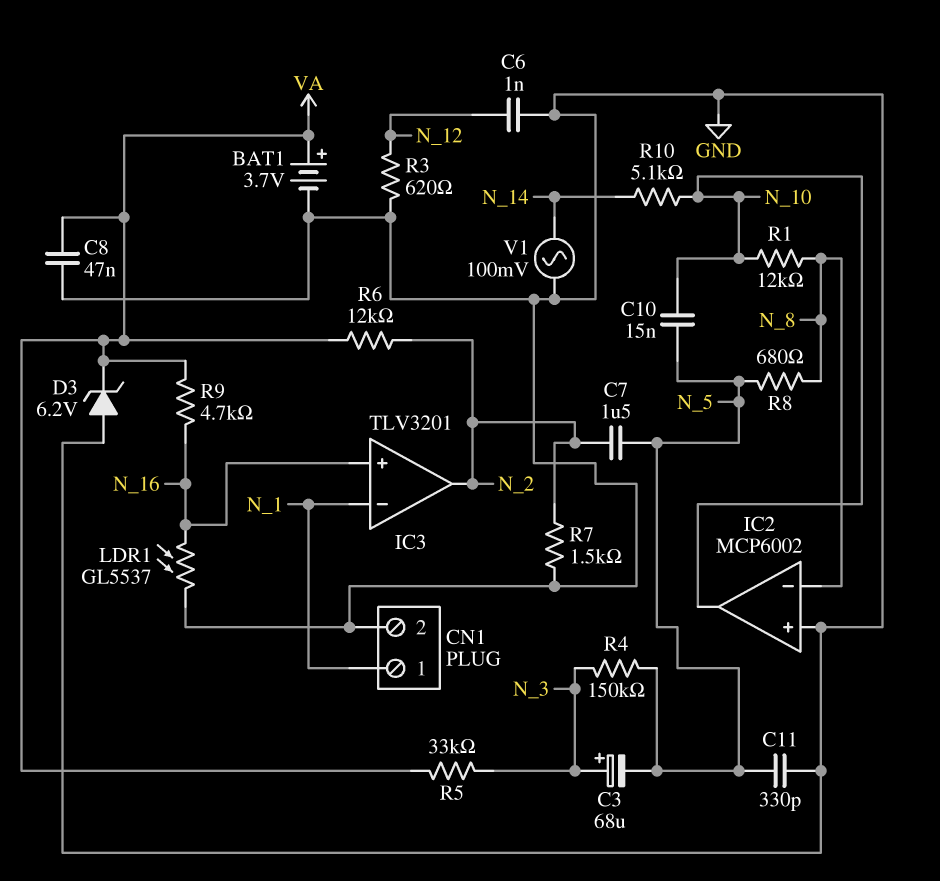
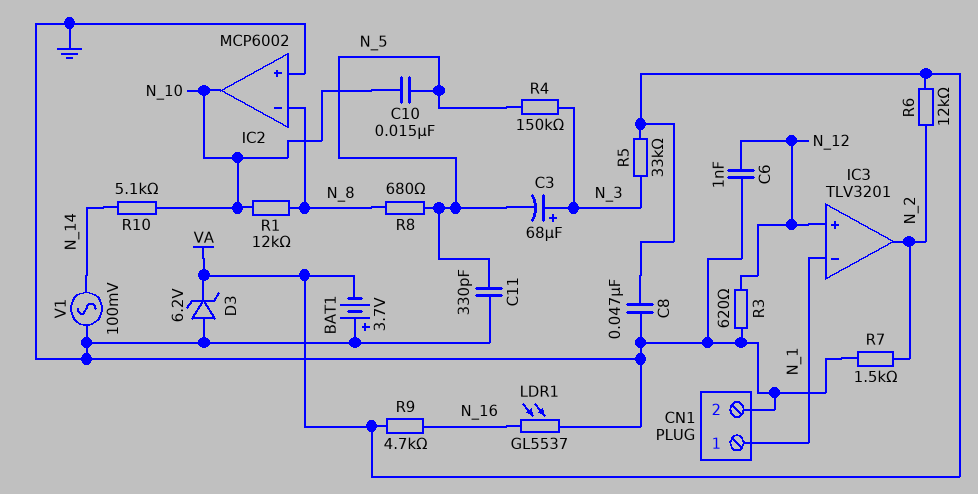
BAT1: 3.7V (plus VA, minus GND) -> 3.7V (plus GND, minus VA)
C7: 1.5uF (N_2, N_5) -> none
IC3 pin in+: N_16 -> N_12

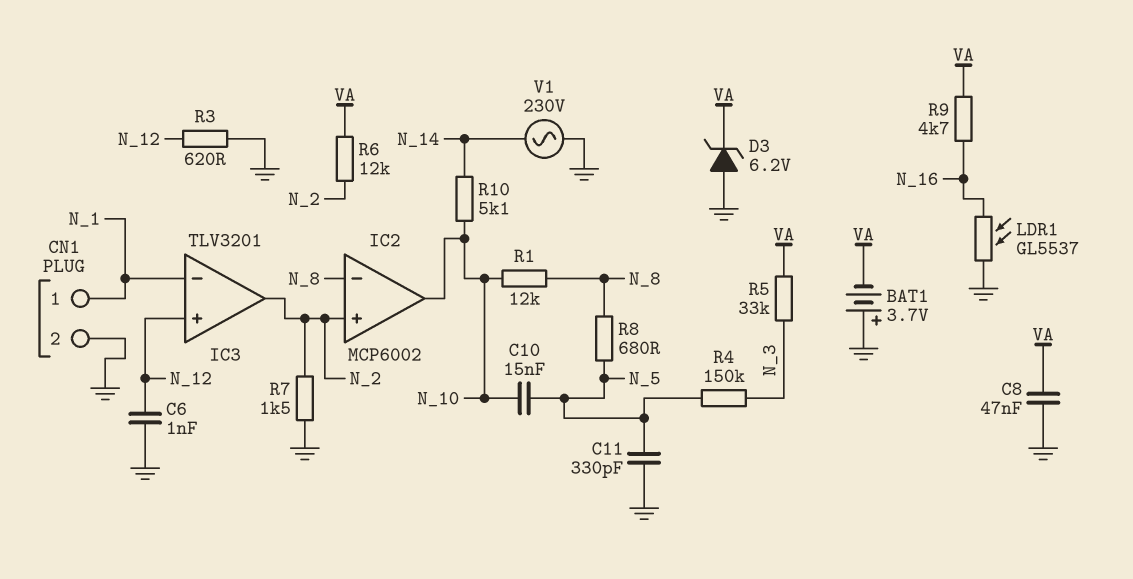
C3: 68uF (plus N_3, minus N_5) -> none
IC2 pin in+: GND -> N_2
V1: AC 100mV (GND, N_14) -> AC 230V (GND, N_14)

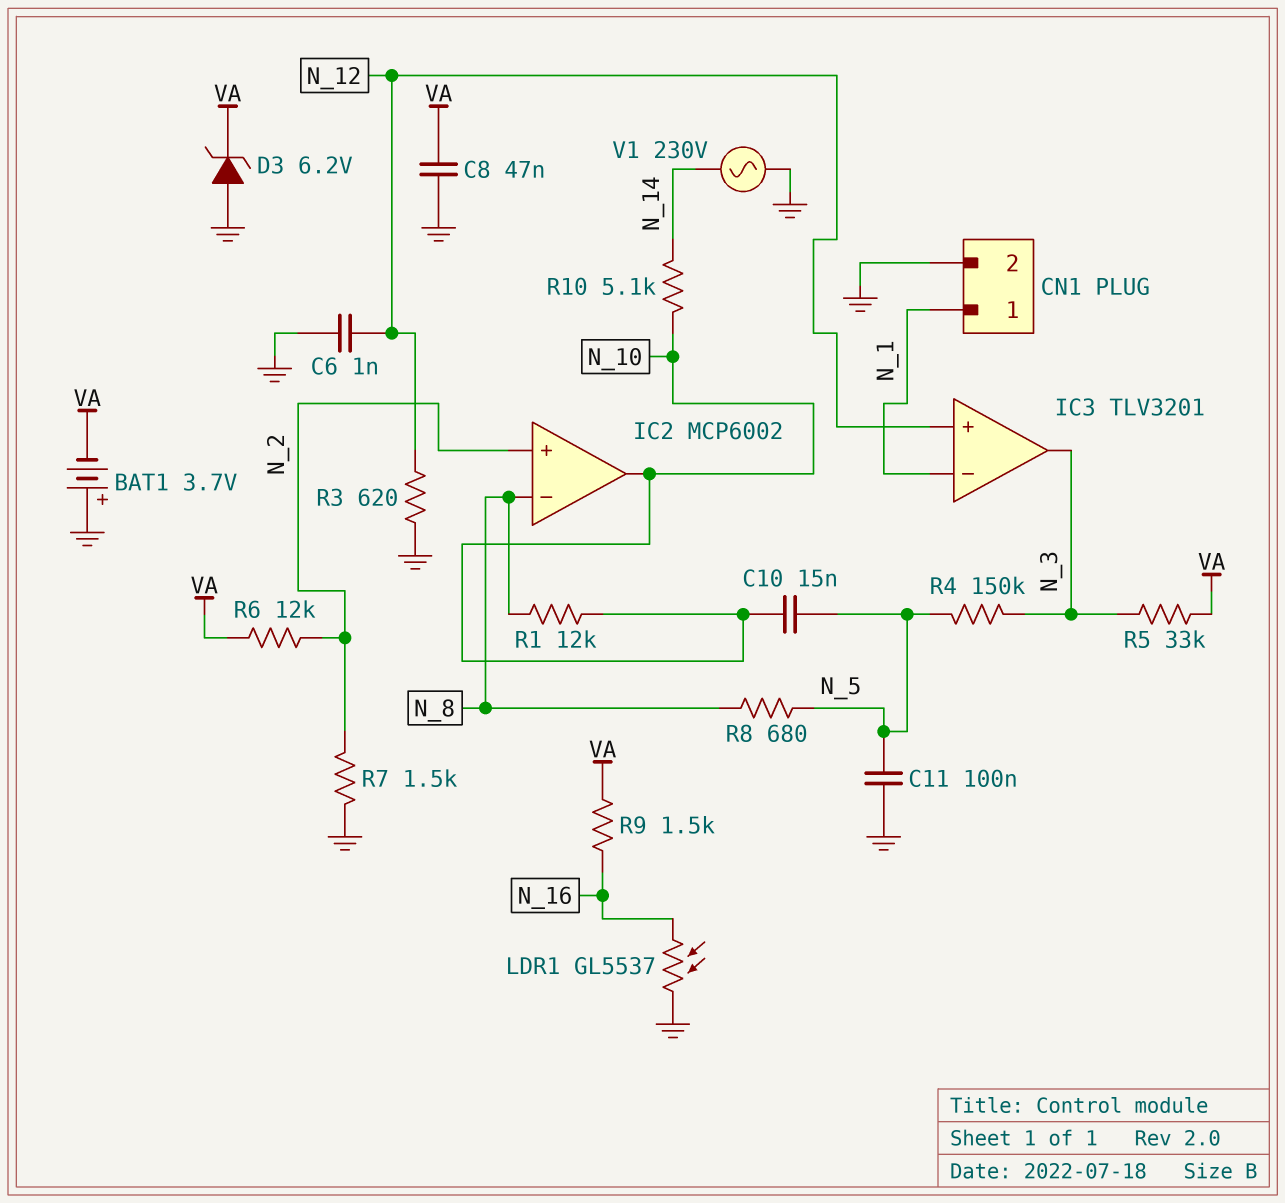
C11: 330pF (GND, N_5) -> 100nF (GND, N_5)
IC3 pin out: N_2 -> N_3
R9: 4.7k (N_16, VA) -> 1.5k (N_16, VA)

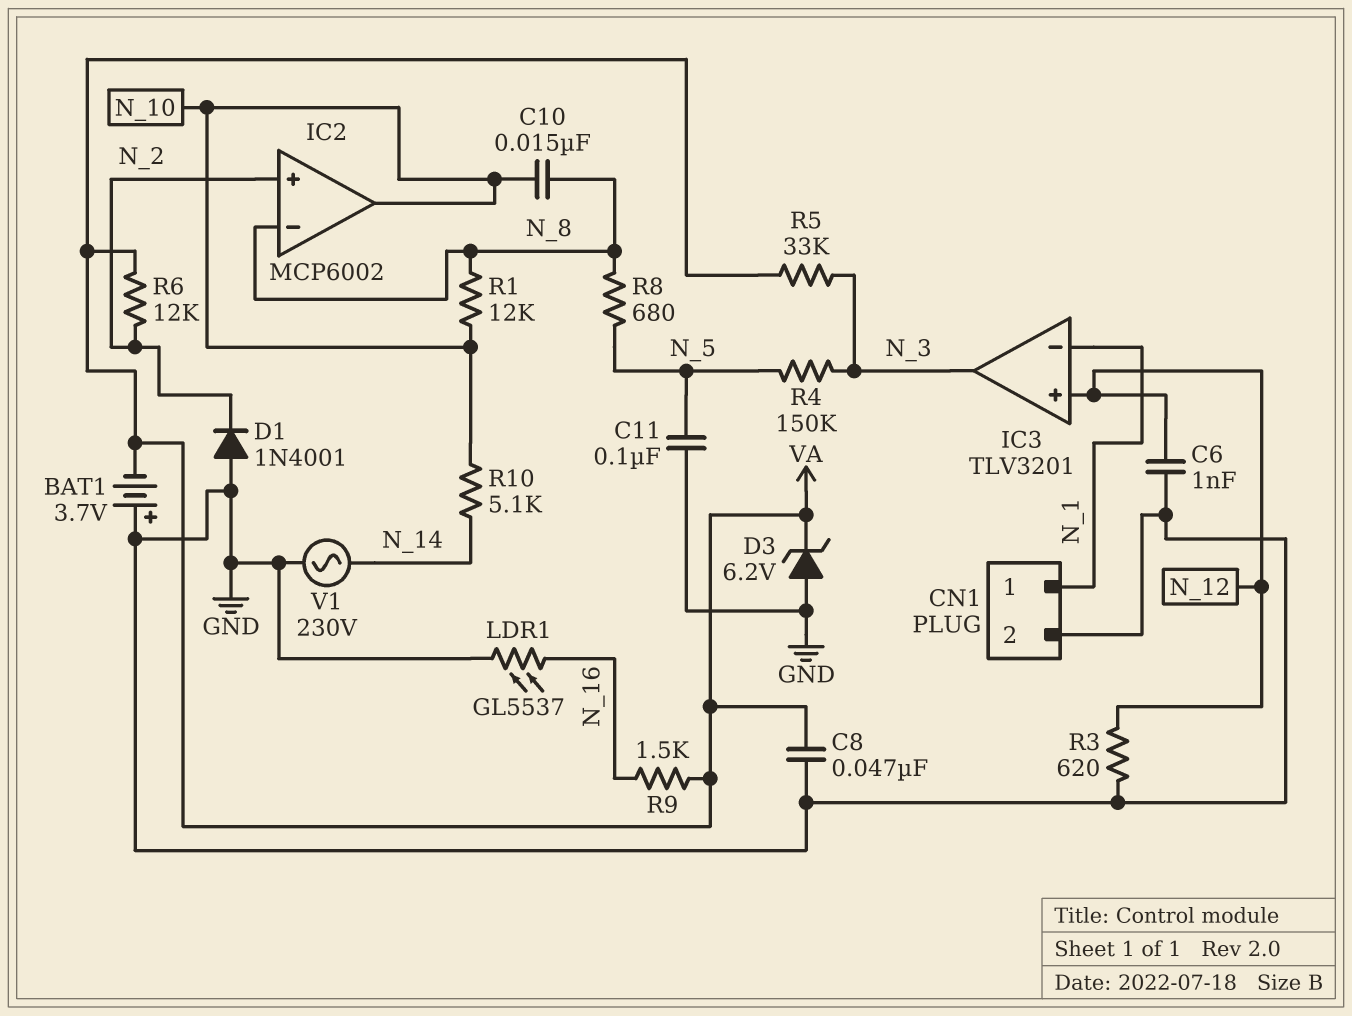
C10: 15nF (N_5, N_10) -> 15nF (N_8, N_10)
D1: none -> diode 1N4001 (A GND, K N_2)
R7: 1.5k (GND, N_2) -> none

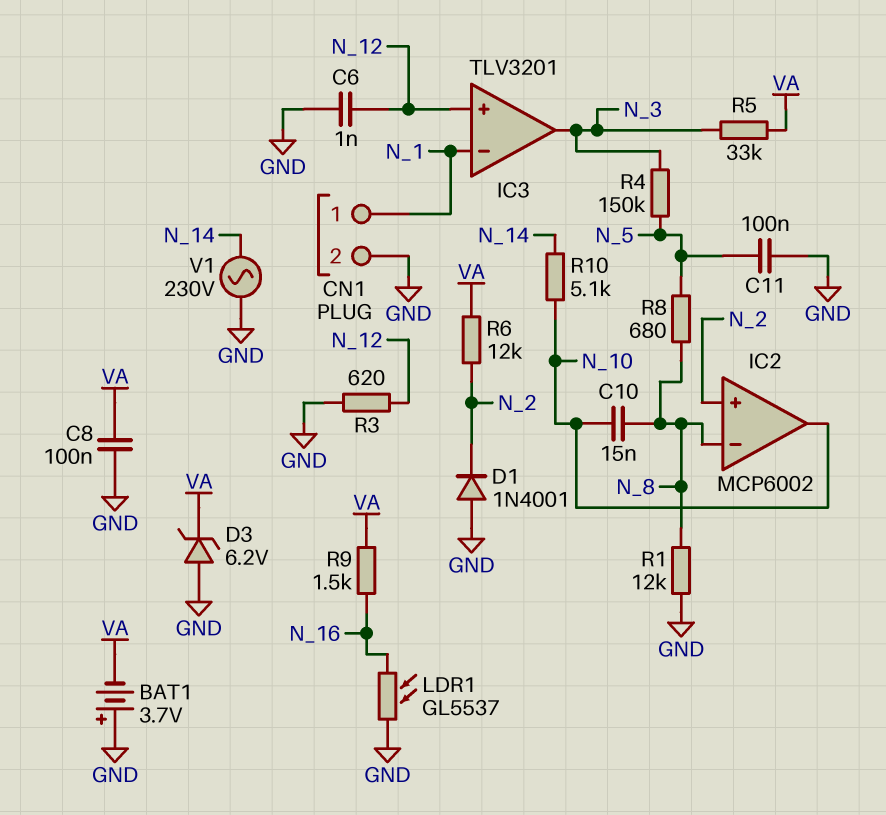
C8: 47nF (GND, VA) -> 100nF (GND, VA)
R1: 12k (N_8, N_10) -> 12k (GND, N_8)

